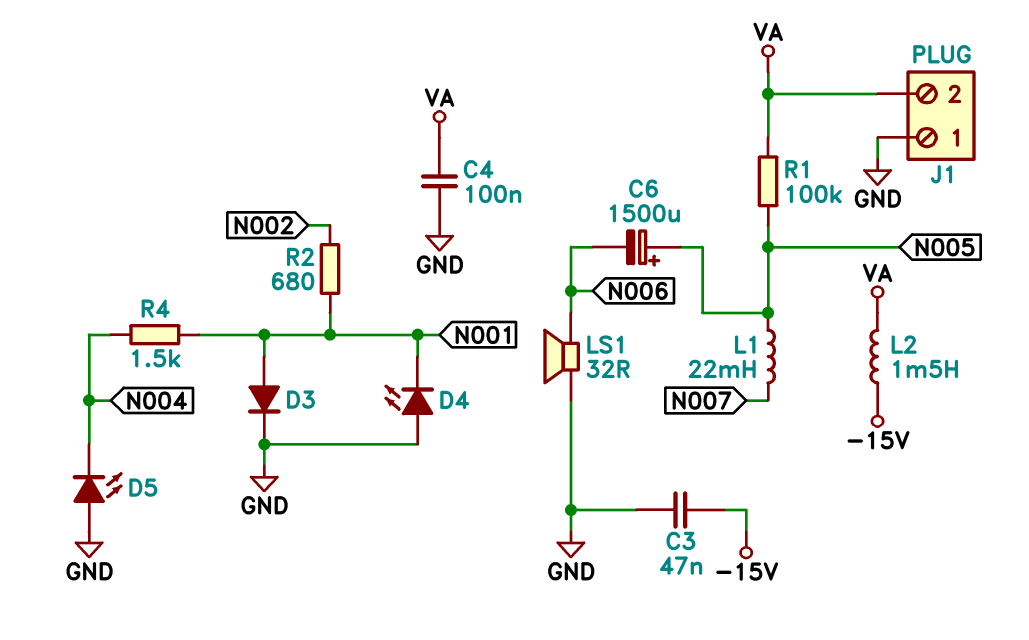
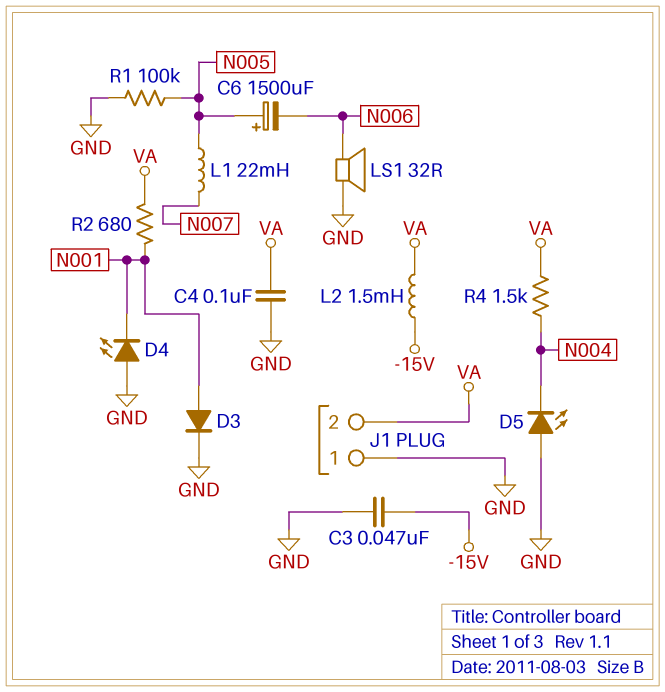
R1: 100k (N005, VA) -> 100k (GND, N005)
R2: 680 (N001, N002) -> 680 (N001, VA)
R4: 1.5k (N001, N004) -> 1.5k (N004, VA)

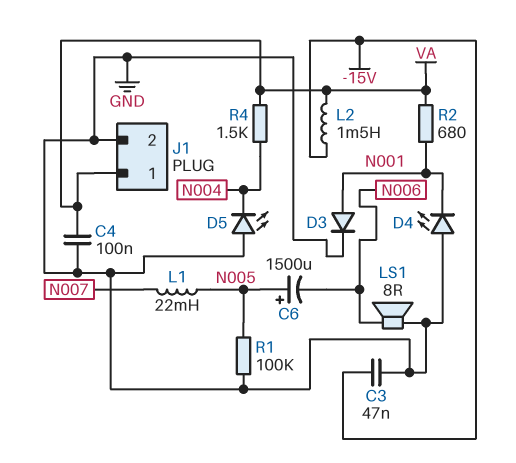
J1 pin 1: GND -> VA
J1 pin 2: VA -> GND
LS1: speaker 32R (GND, N006) -> speaker 8R (GND, N006)

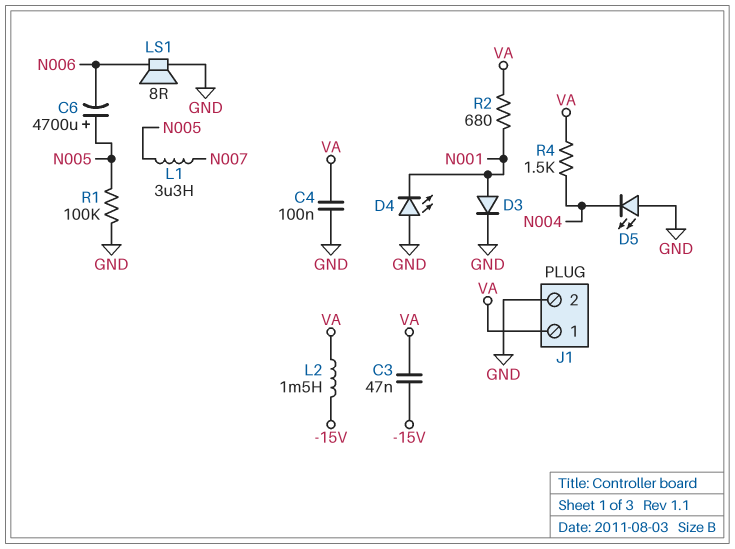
C3: 47nF (-15V, GND) -> 47nF (-15V, VA)
C6: 1500uF (plus N005, minus N006) -> 4700uF (plus N005, minus N006)
L1: 22mH (N005, N007) -> 3.3uH (N005, N007)

